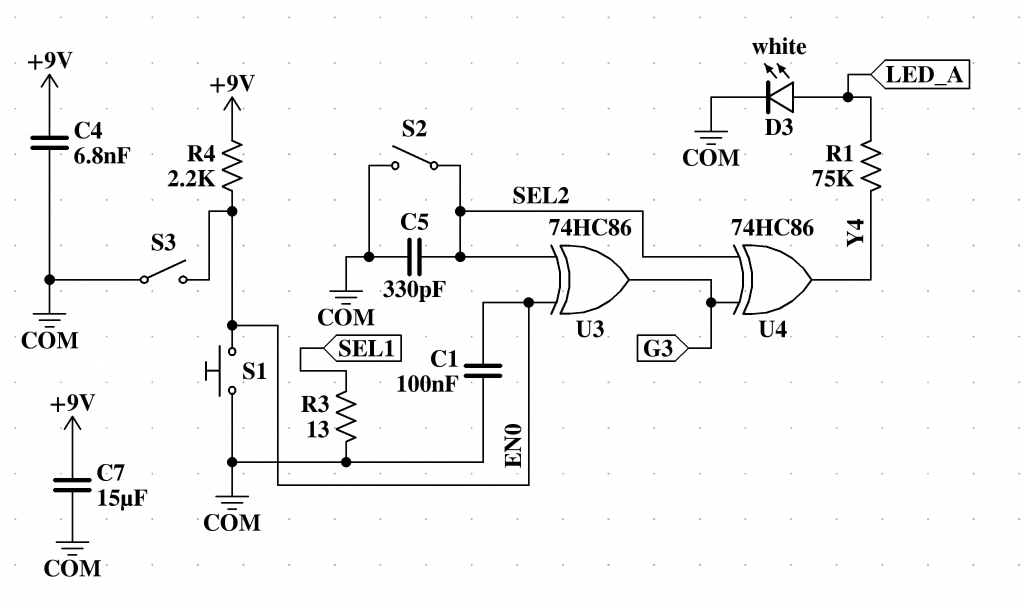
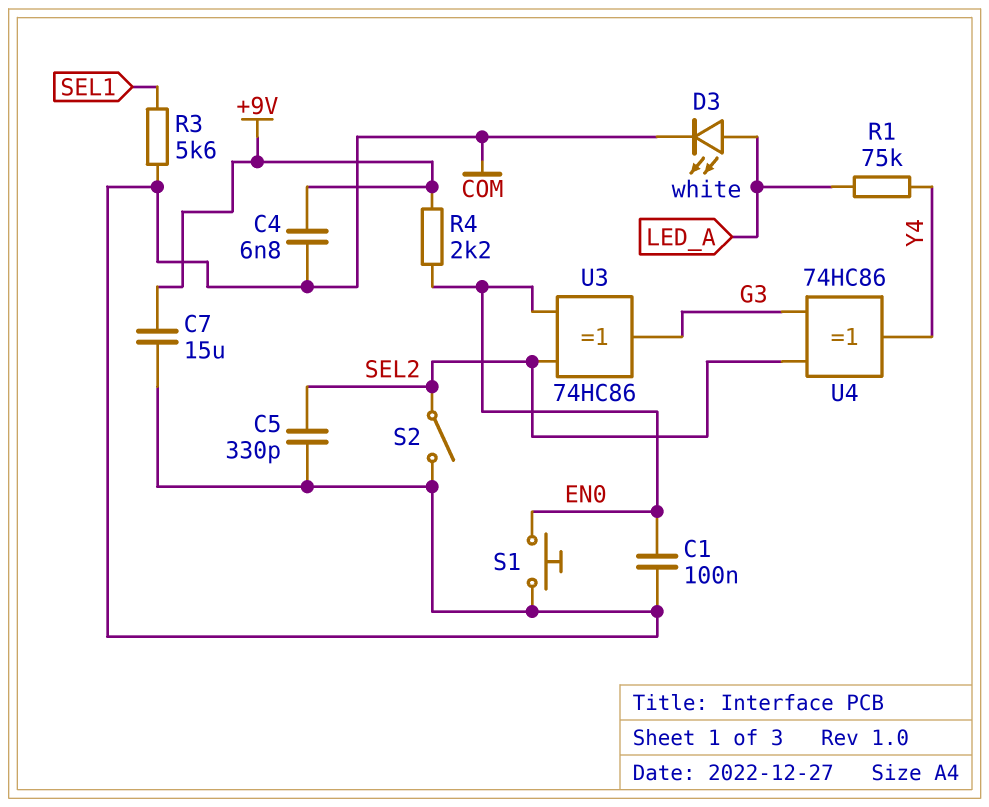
R3: 13 (COM, SEL1) -> 5.6k (COM, SEL1)
S3: switch (COM, EN0) -> none

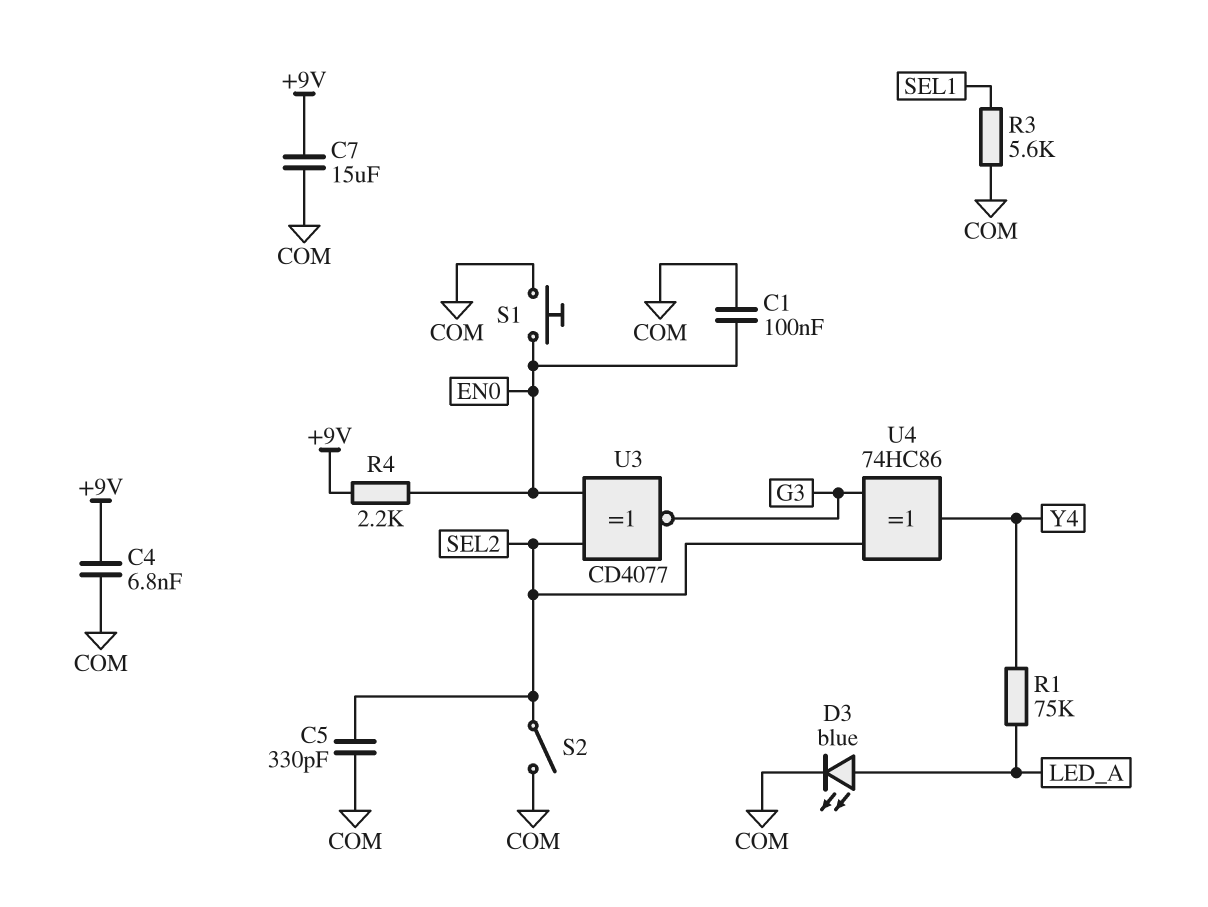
D3: LED white (A LED_A, K COM) -> LED blue (A LED_A, K COM)
U3: XOR 74HC86 (in EN0, in SEL2, out G3) -> XNOR CD4077 (in EN0, in SEL2, out G3)

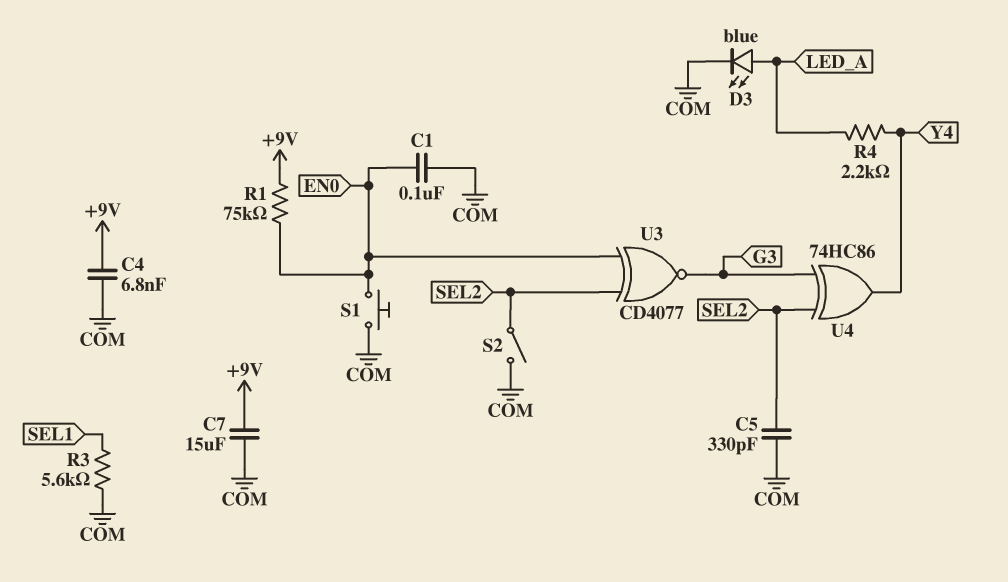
R1: 75k (LED_A, Y4) -> 75k (+9V, EN0)
R4: 2.2k (+9V, EN0) -> 2.2k (LED_A, Y4)

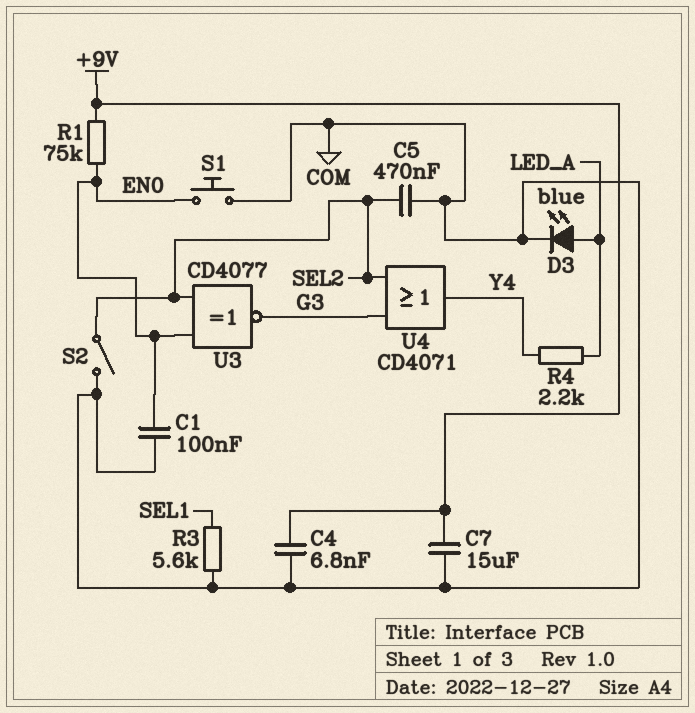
C5: 330pF (COM, SEL2) -> 470nF (COM, SEL2)
U4: XOR 74HC86 (in G3, in SEL2, out Y4) -> OR CD4071 (in G3, in SEL2, out Y4)

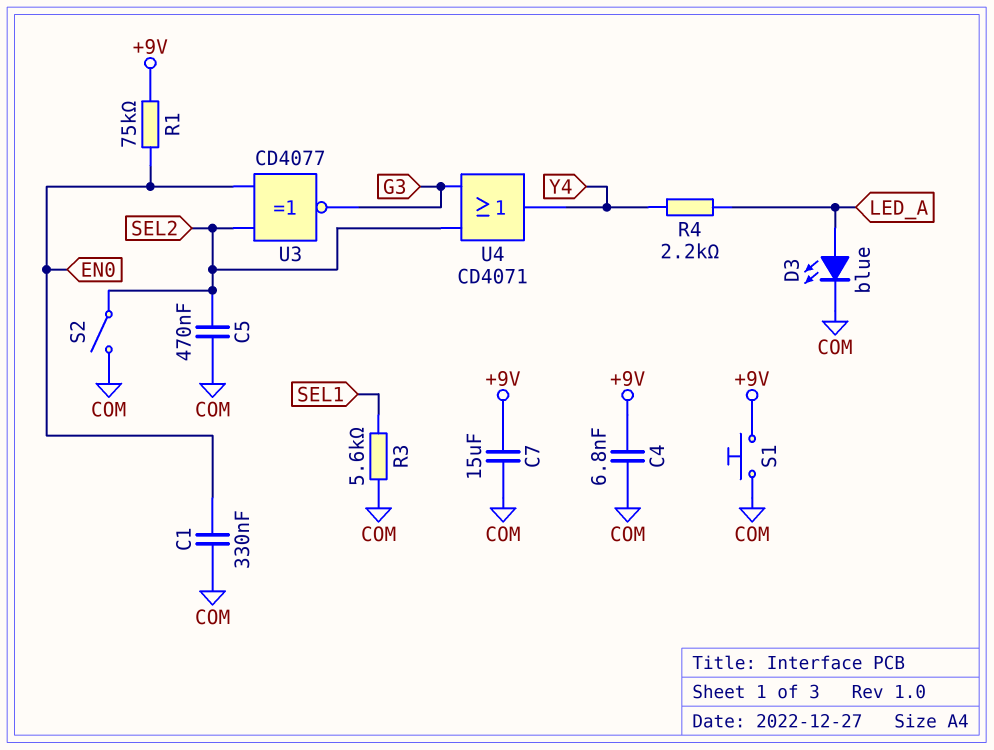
C1: 100nF (COM, EN0) -> 330nF (COM, EN0)
S1: button (COM, EN0) -> button (+9V, COM)

